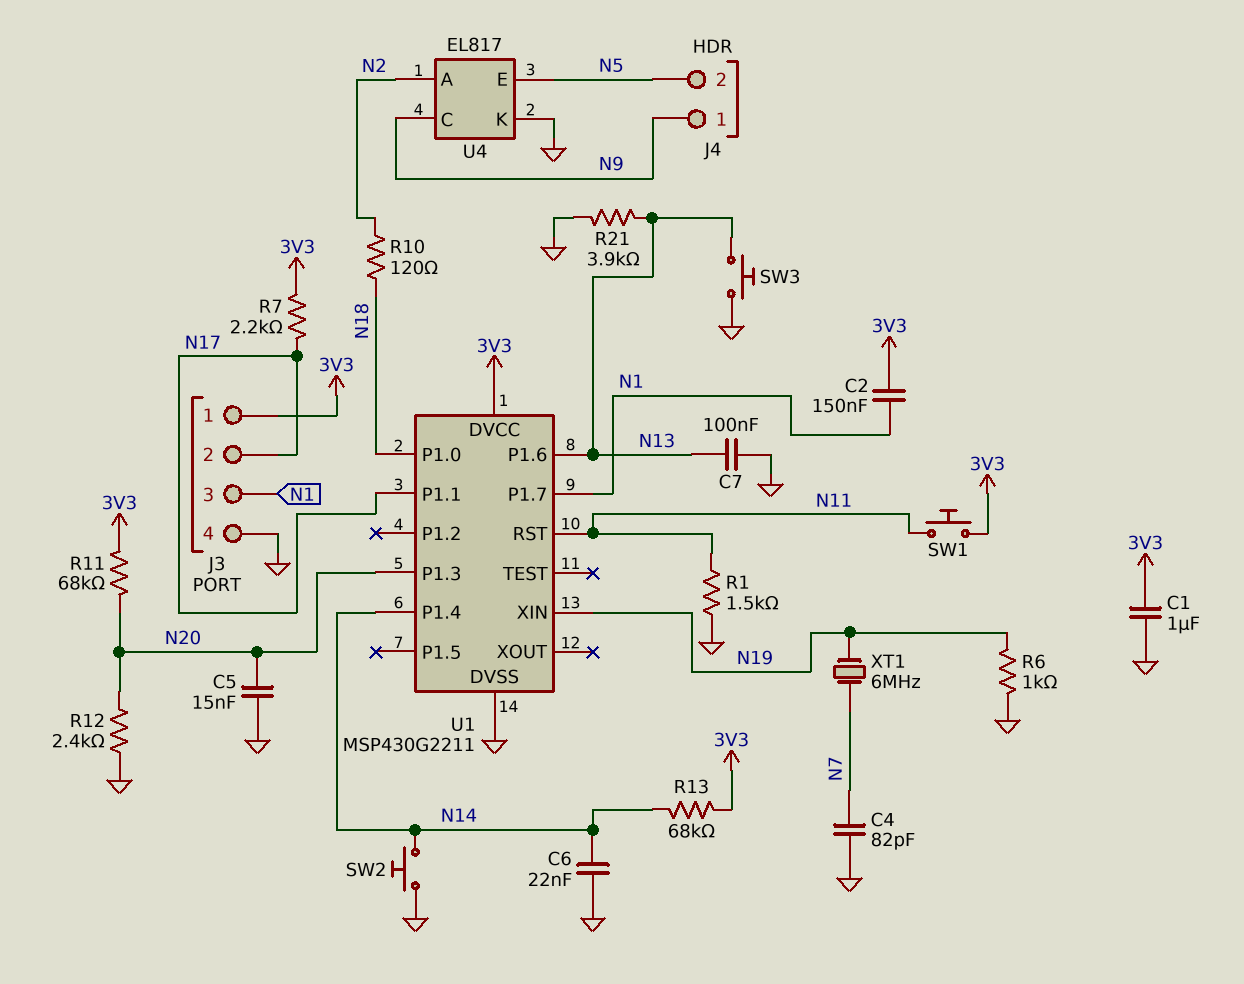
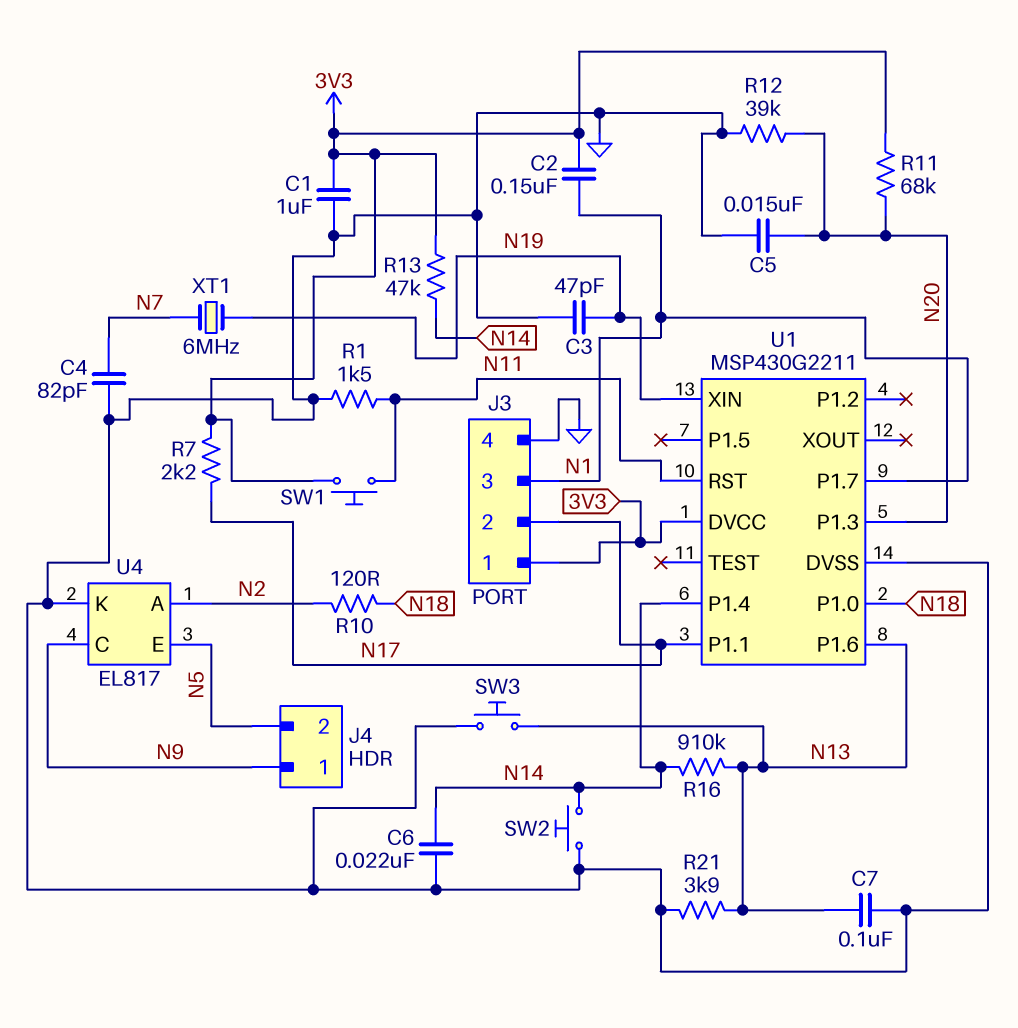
C3: none -> 47pF (GND, N19)
R6: 1k (GND, N19) -> none
R12: 2.4k (GND, N20) -> 39k (GND, N20)
R13: 68k (3V3, N14) -> 47k (3V3, N14)
R16: none -> 910k (N13, N14)

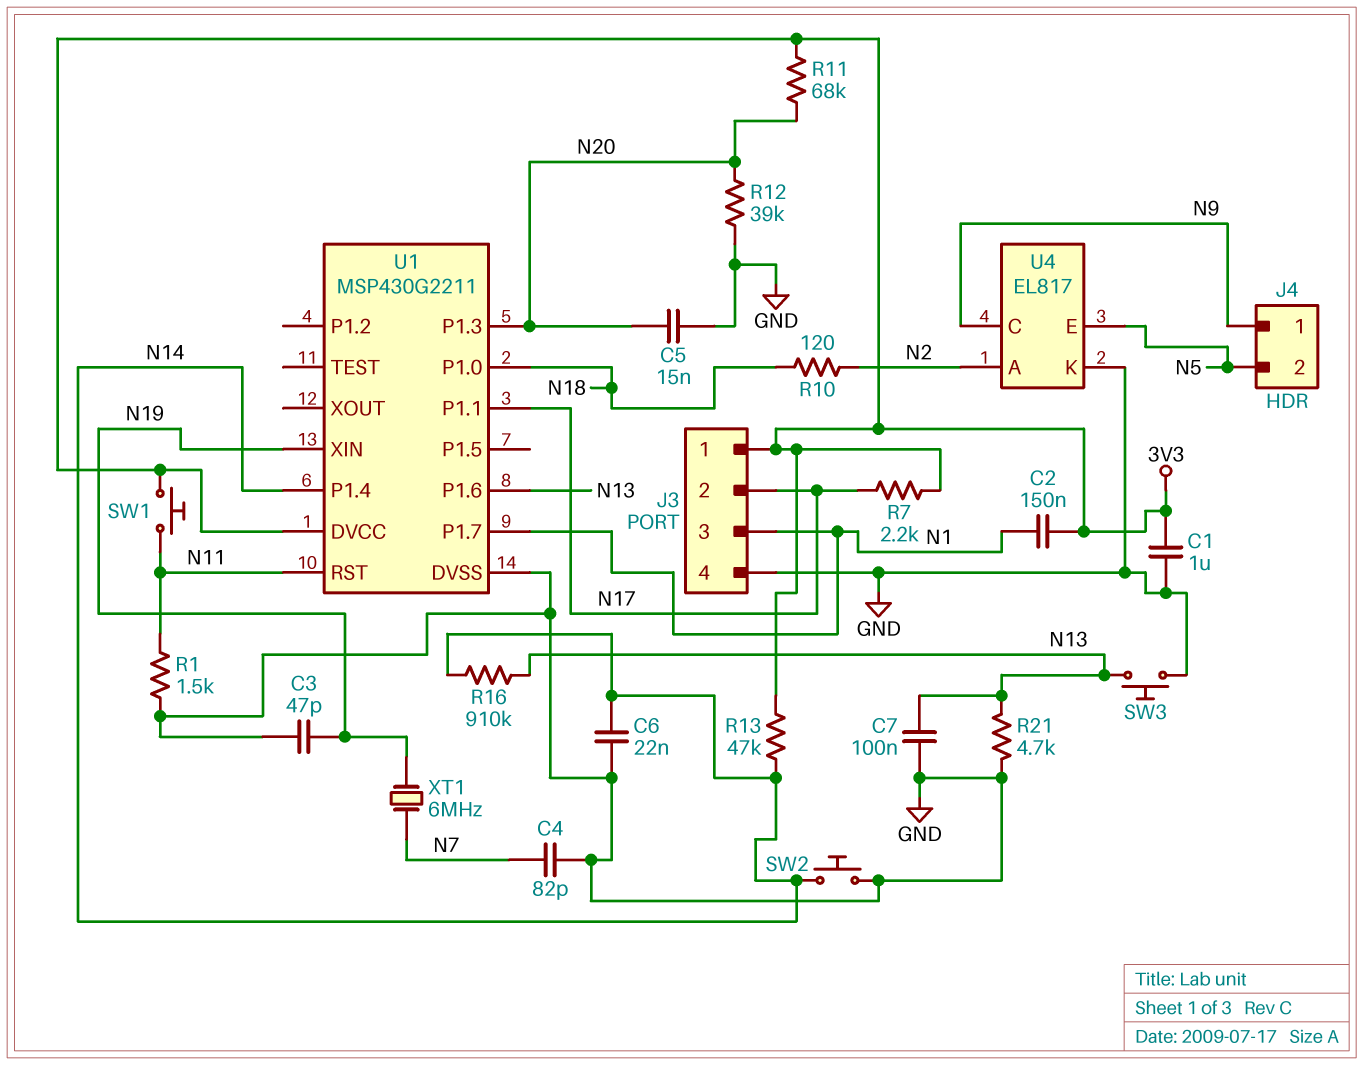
R21: 3.9k (GND, N13) -> 4.7k (GND, N13)

